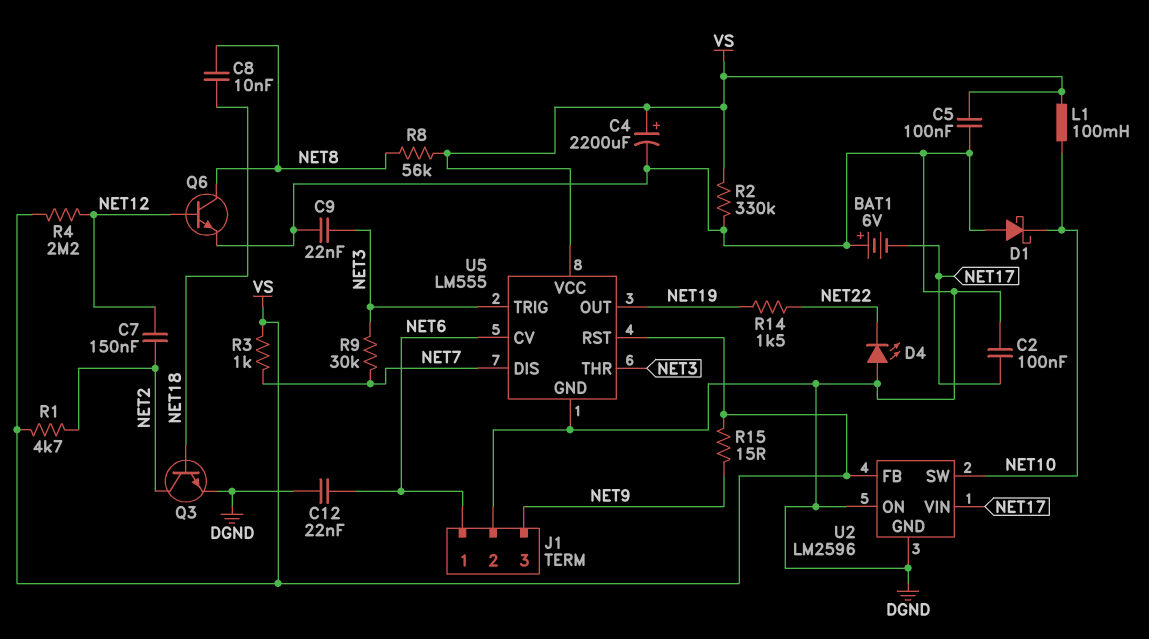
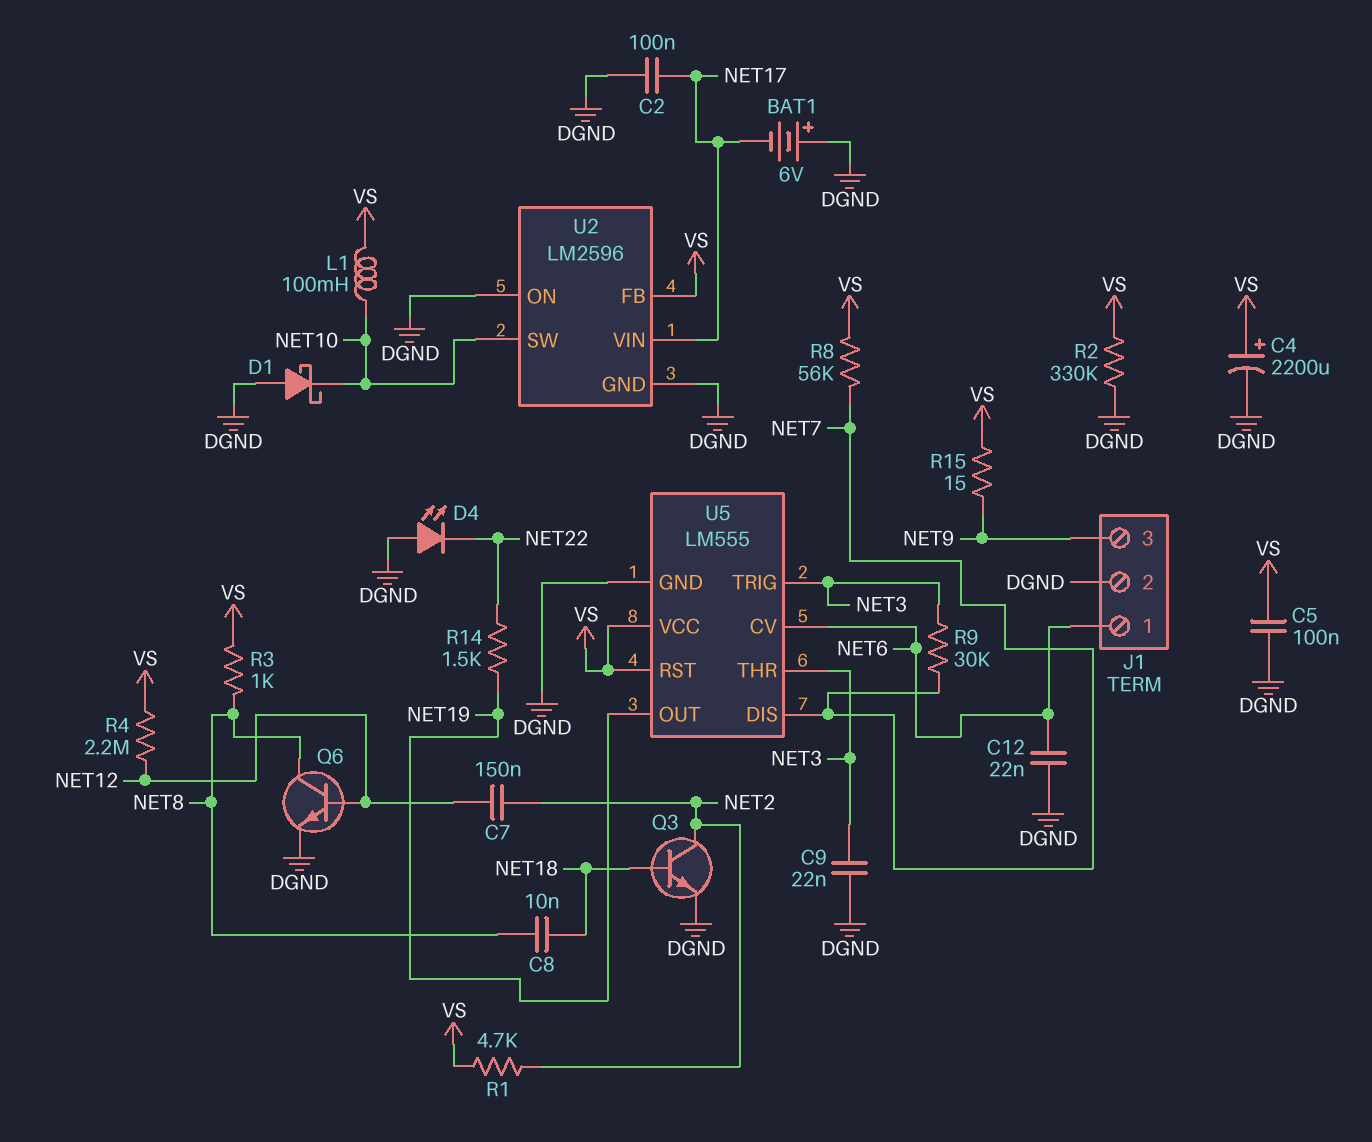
R3: 1k (NET7, VS) -> 1k (NET8, VS)
R8: 56k (NET8, VS) -> 56k (NET7, VS)

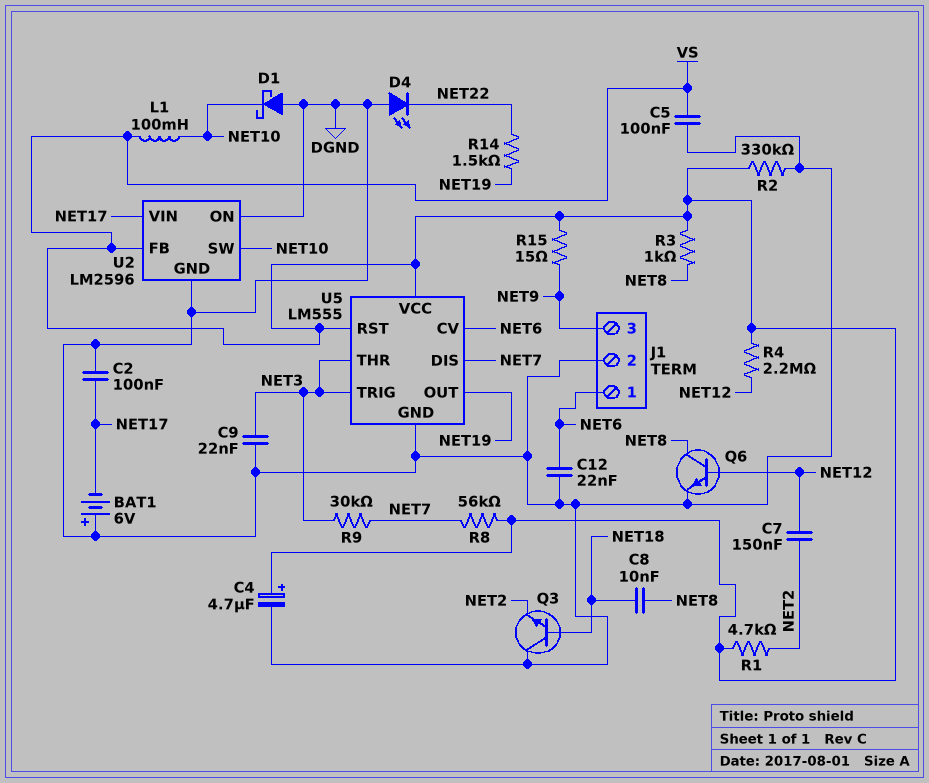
C4: 2200uF (plus VS, minus DGND) -> 4.7uF (plus VS, minus DGND)
Q3: NPN (B NET18, C NET2, E DGND) -> NPN (B NET18, C DGND, E NET2)

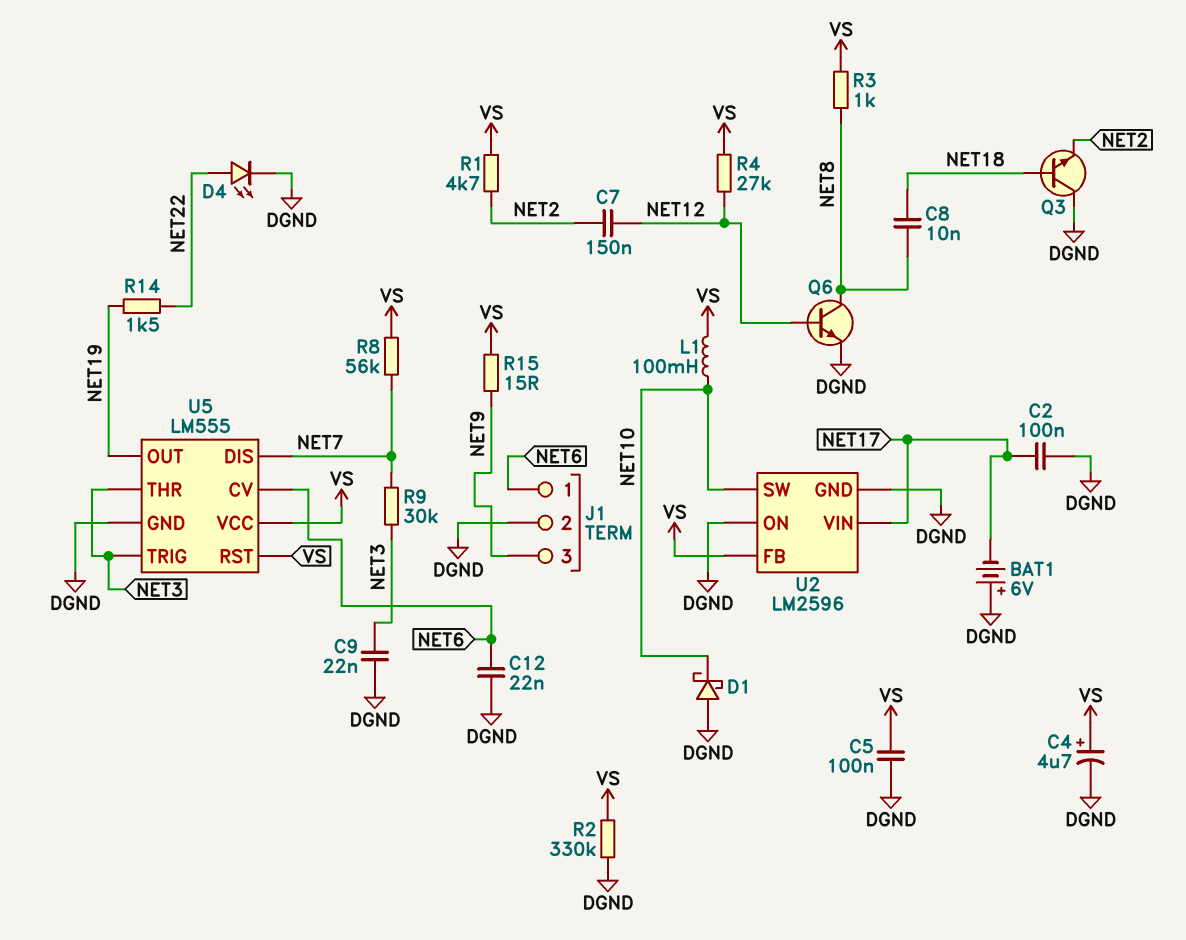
D4: LED (A DGND, K NET22) -> LED (A NET22, K DGND)
R4: 2.2M (NET12, VS) -> 27k (NET12, VS)

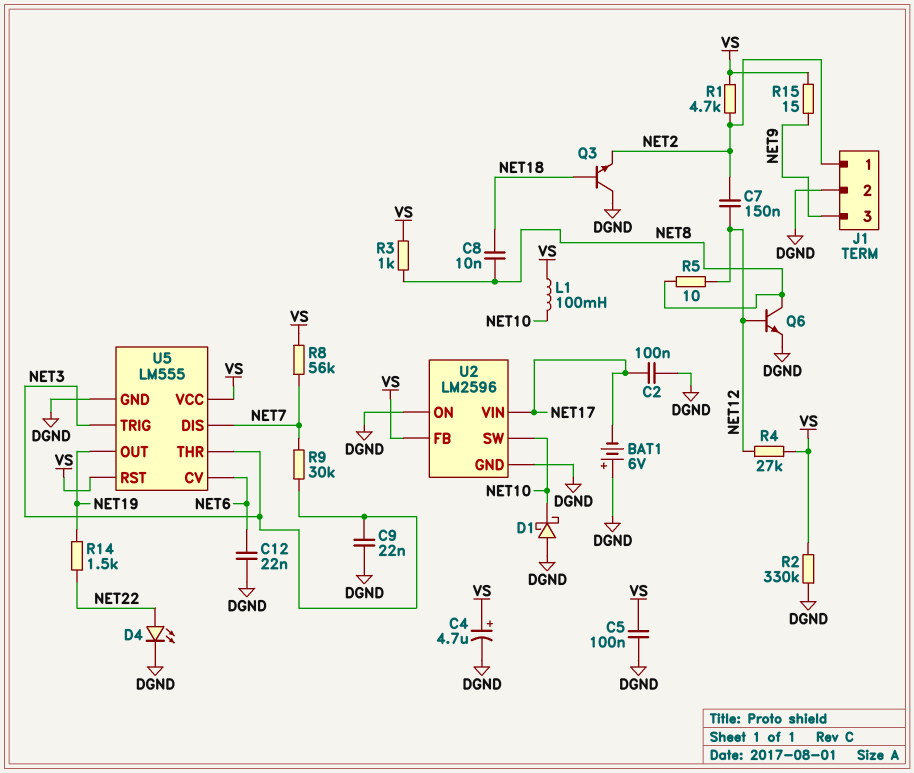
J1 pin 1: NET6 -> NET2
R5: none -> 10 (NET8, NET12)

